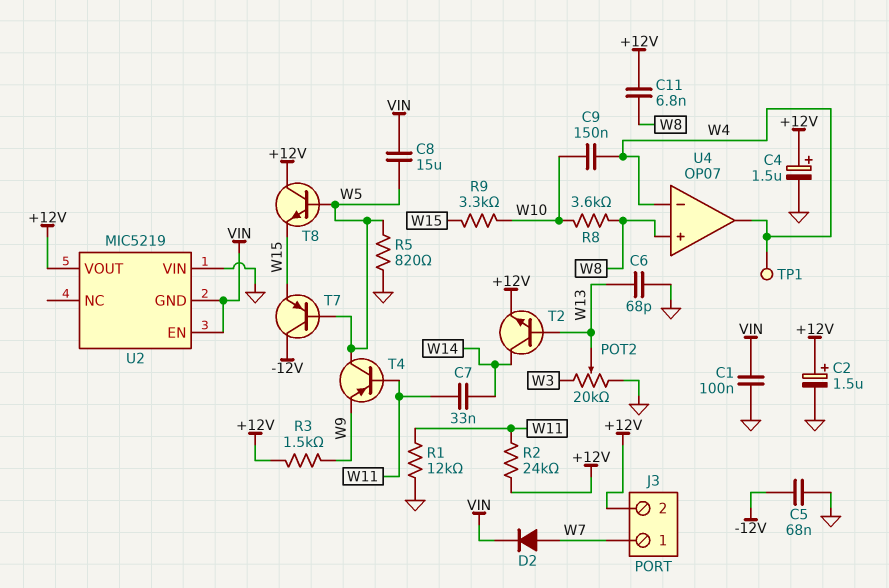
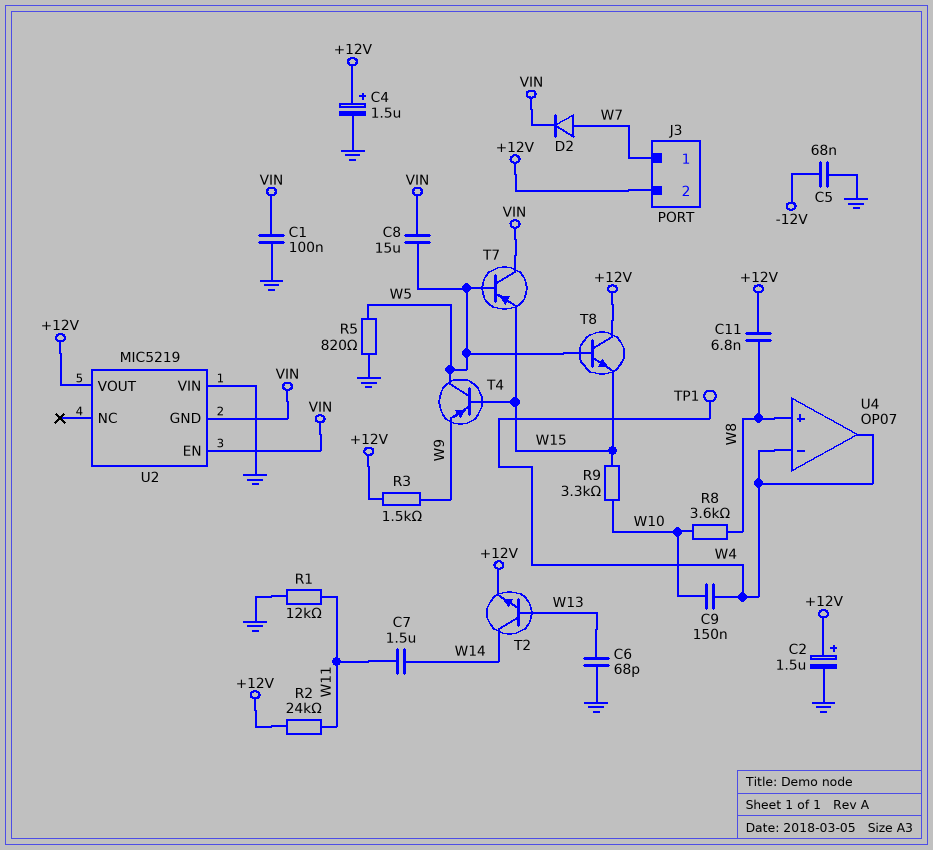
C7: 33nF (W11, W14) -> 1.5uF (W11, W14)
POT2: 20k (GND, W3, wiper W13) -> none
T4: PNP (B W11, C W5, E W9) -> PNP (B W15, C W5, E W9)
T7: PNP (B W5, C -12V, E W15) -> PNP (B W5, C VIN, E W15)

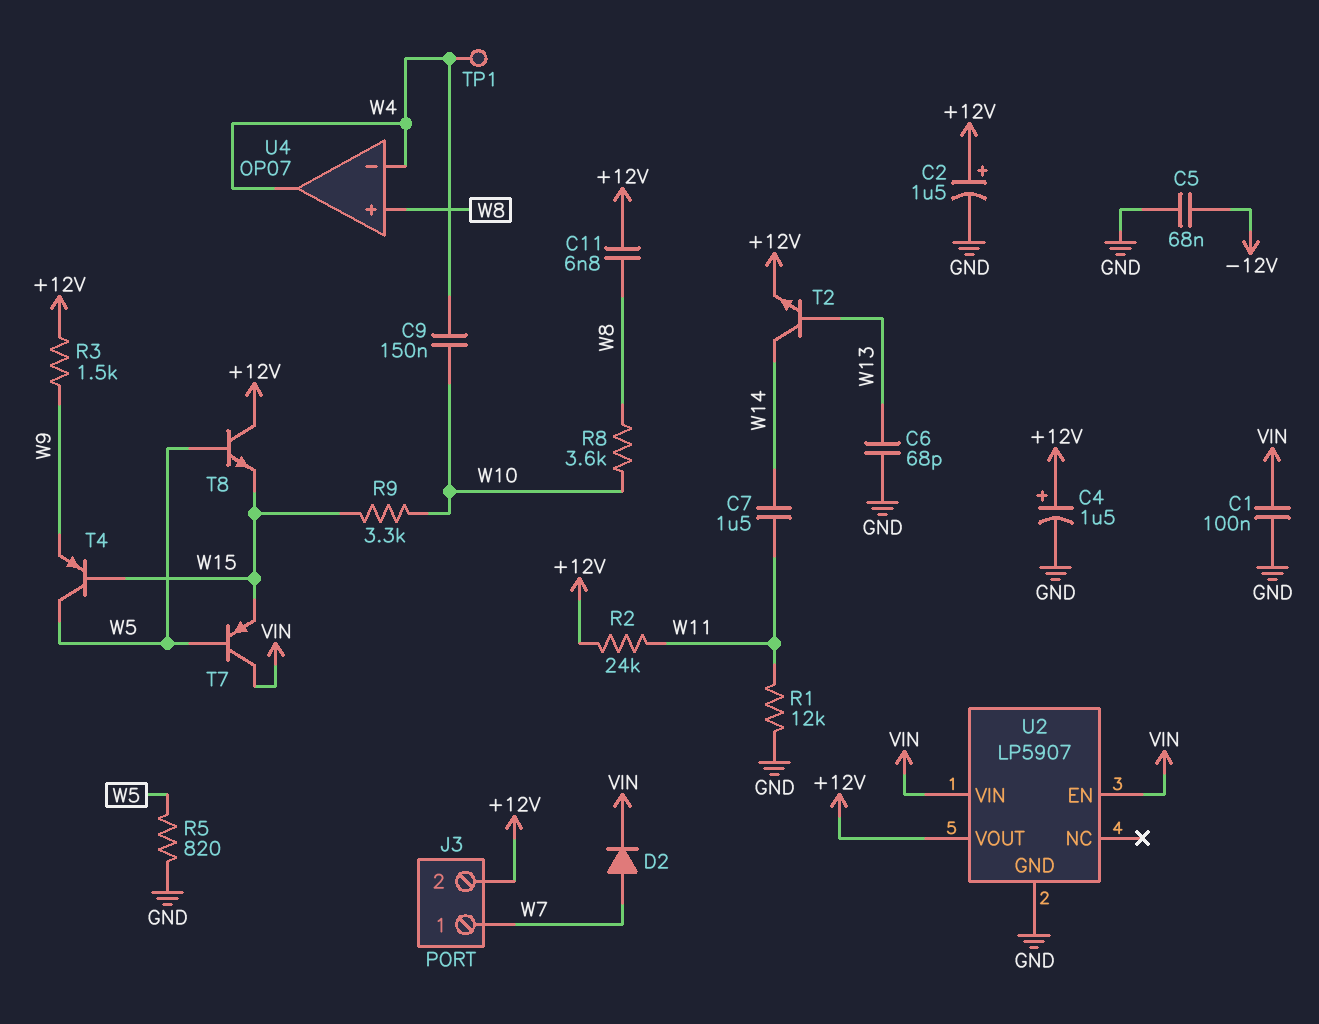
C8: 15uF (VIN, W5) -> none
U2: MIC5219 -> LP5907
U2 pin GND: VIN -> GND
U2 pin VIN: GND -> VIN

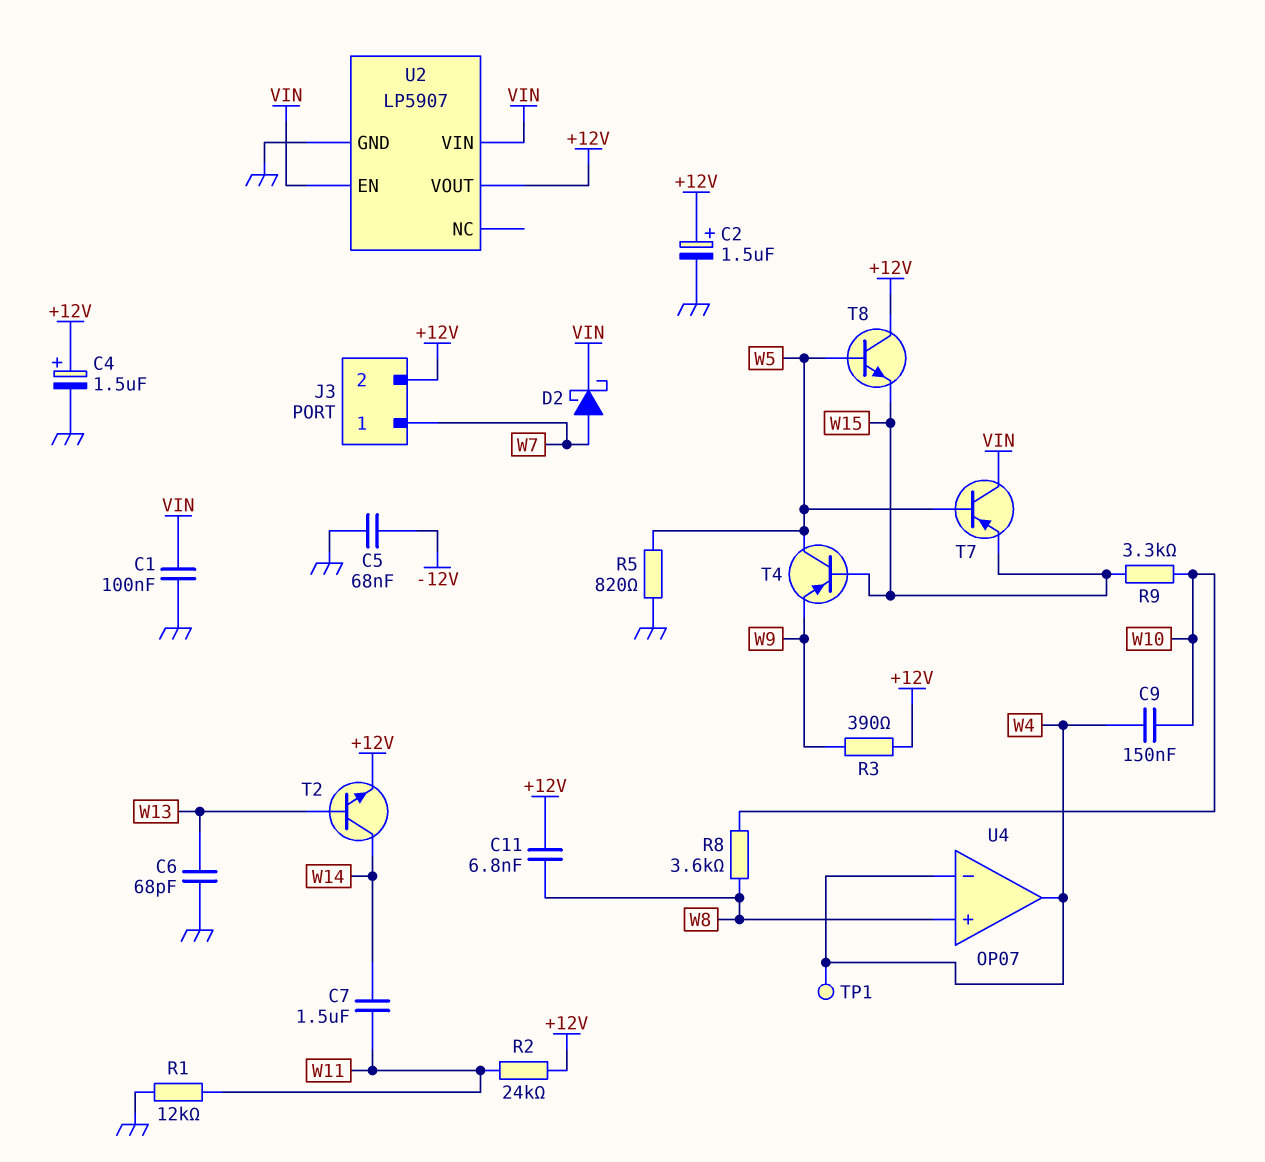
D2: diode (A W7, K VIN) -> schottky (A W7, K VIN)
R3: 1.5k (+12V, W9) -> 390 (+12V, W9)

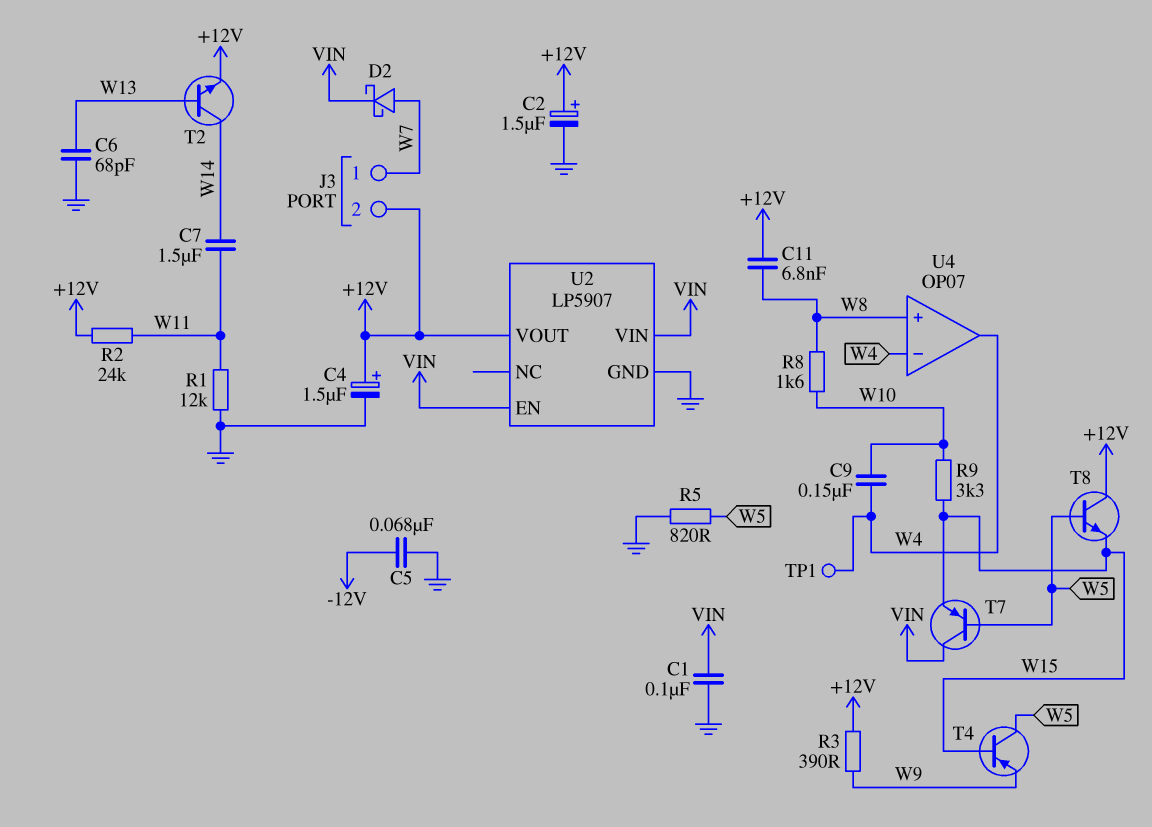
R8: 3.6k (W8, W10) -> 1.6k (W8, W10)

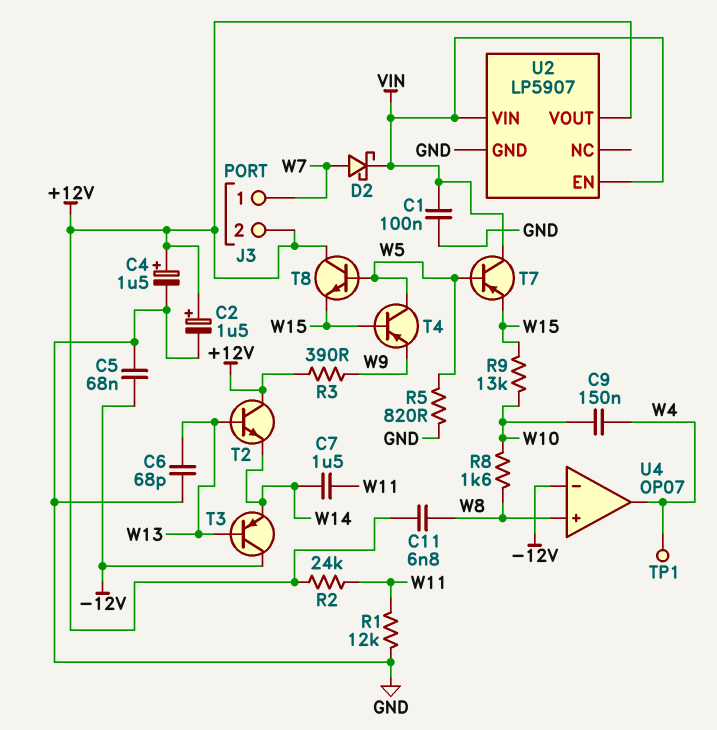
R9: 3.3k (W10, W15) -> 13k (W10, W15)
T2: NPN (B W13, C W14, E +12V) -> NPN (B W13, C +12V, E W14)
T3: none -> PNP (B W13, C -12V, E W14)
U4 pin in-: W4 -> -12V

